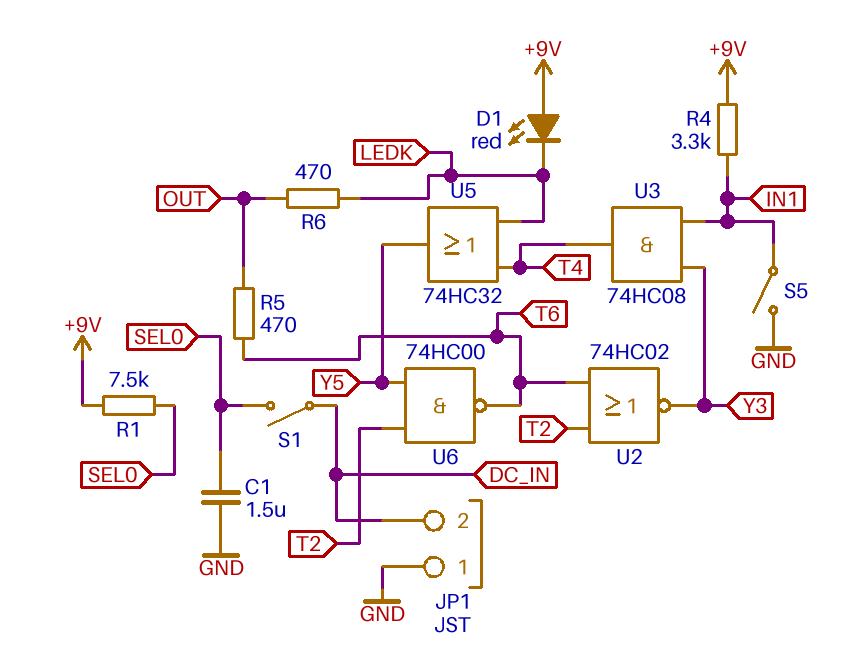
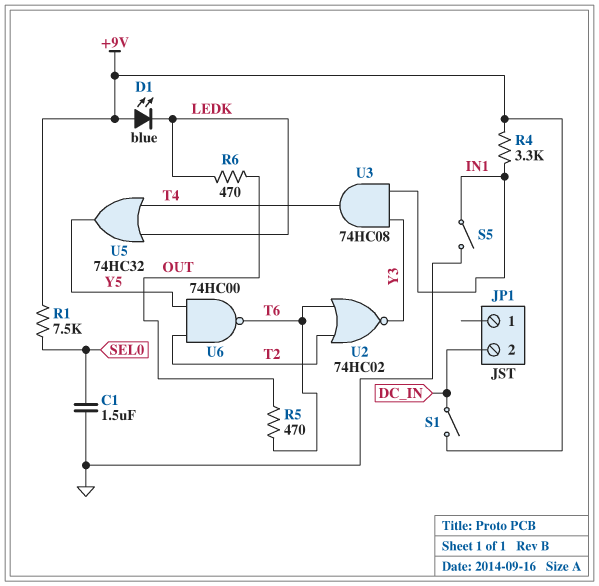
D1: LED red (A +9V, K LEDK) -> LED blue (A +9V, K LEDK)
JP1 pin 1: GND -> none
S1: switch (DC_IN, SEL0) -> switch (+9V, DC_IN)

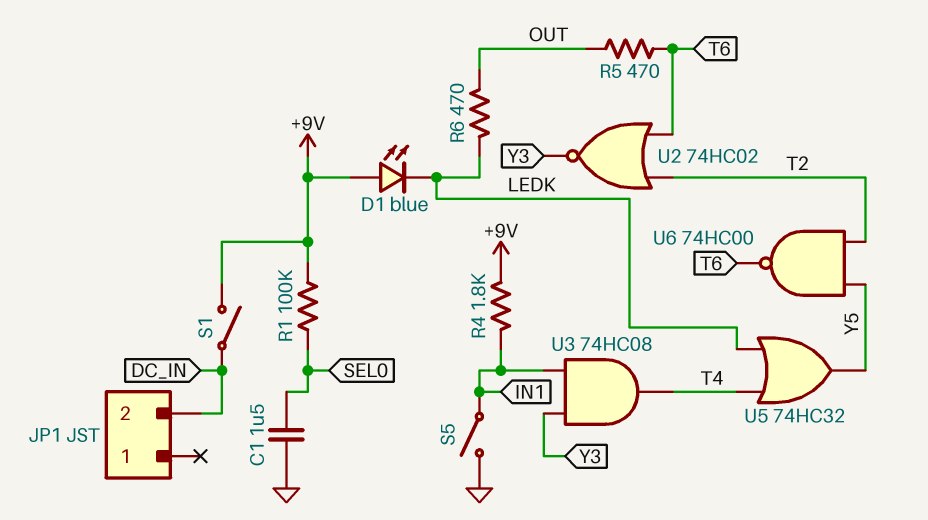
R1: 7.5k (+9V, SEL0) -> 100k (+9V, SEL0)
R4: 3.3k (+9V, IN1) -> 1.8k (+9V, IN1)

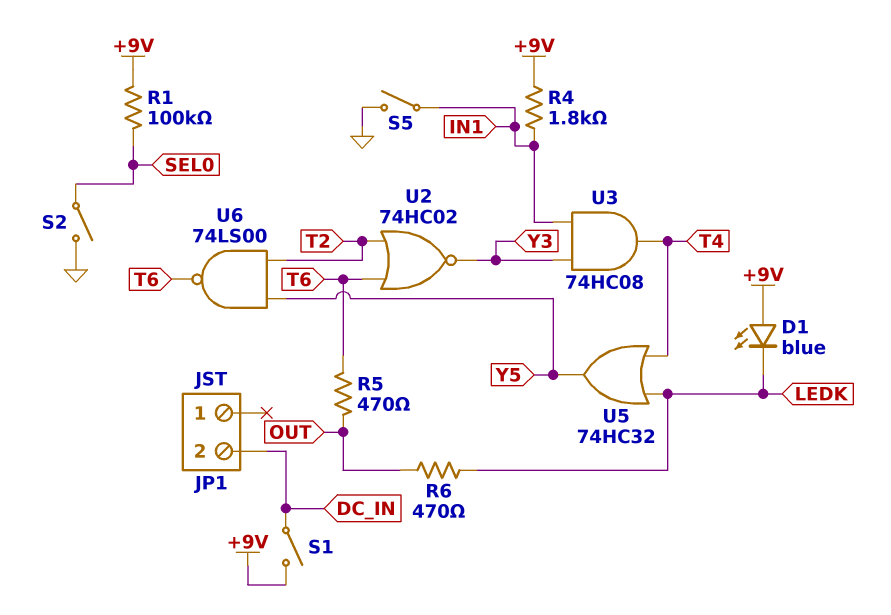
C1: 1.5uF (GND, SEL0) -> none
S2: none -> switch (GND, SEL0)
U6: NAND 74HC00 (in T2, in Y5, out T6) -> NAND 74LS00 (in T2, in Y5, out T6)

